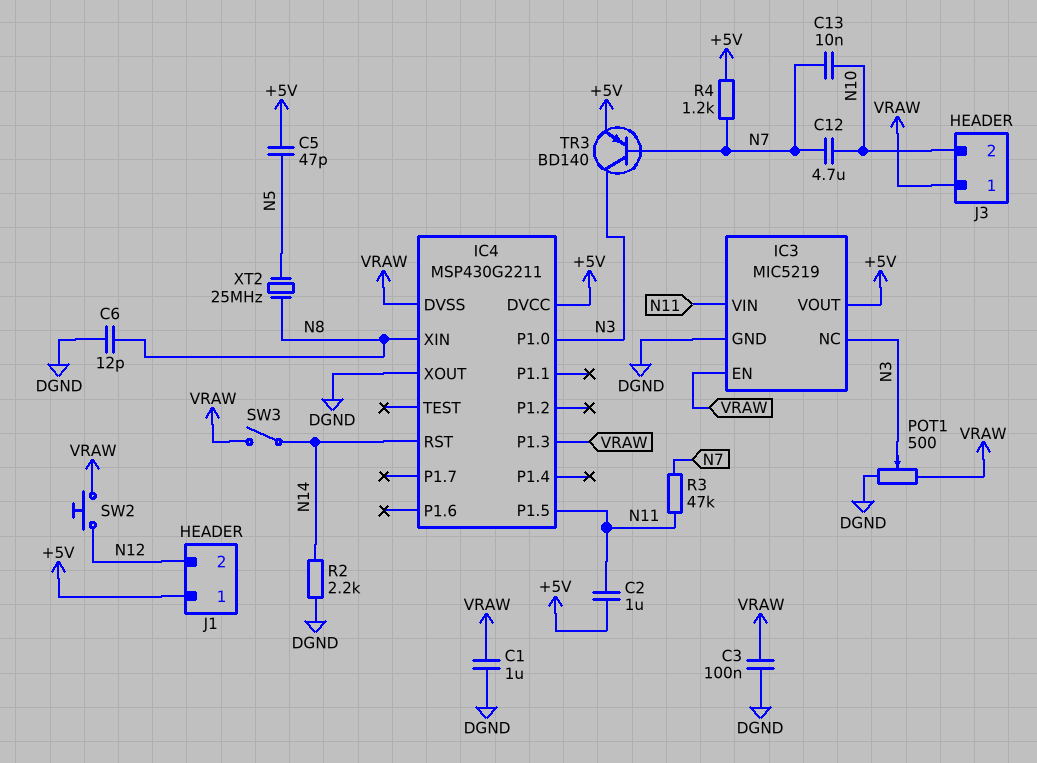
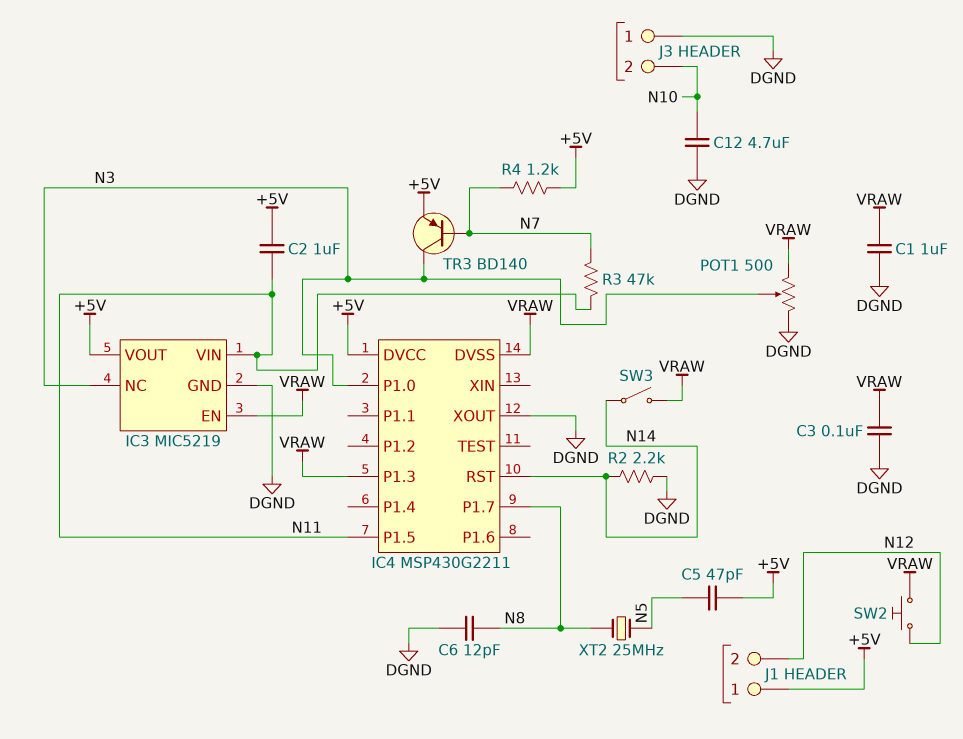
C12: 4.7uF (N7, N10) -> 4.7uF (DGND, N10)
C13: 10nF (N7, N10) -> none
IC4 pin P1.7: none -> N8
IC4 pin XIN: N8 -> none
J3 pin 1: VRAW -> DGND

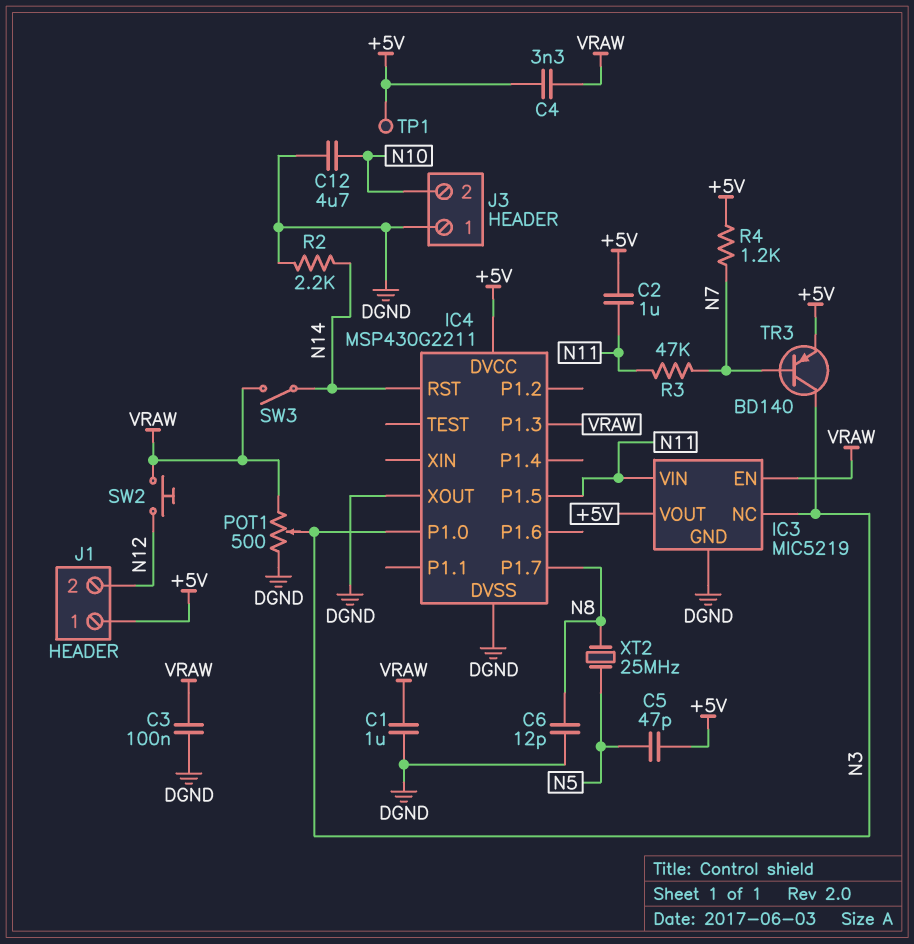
C4: none -> 3.3nF (+5V, VRAW)
IC4 pin DVSS: VRAW -> DGND
TP1: none -> test point (+5V)

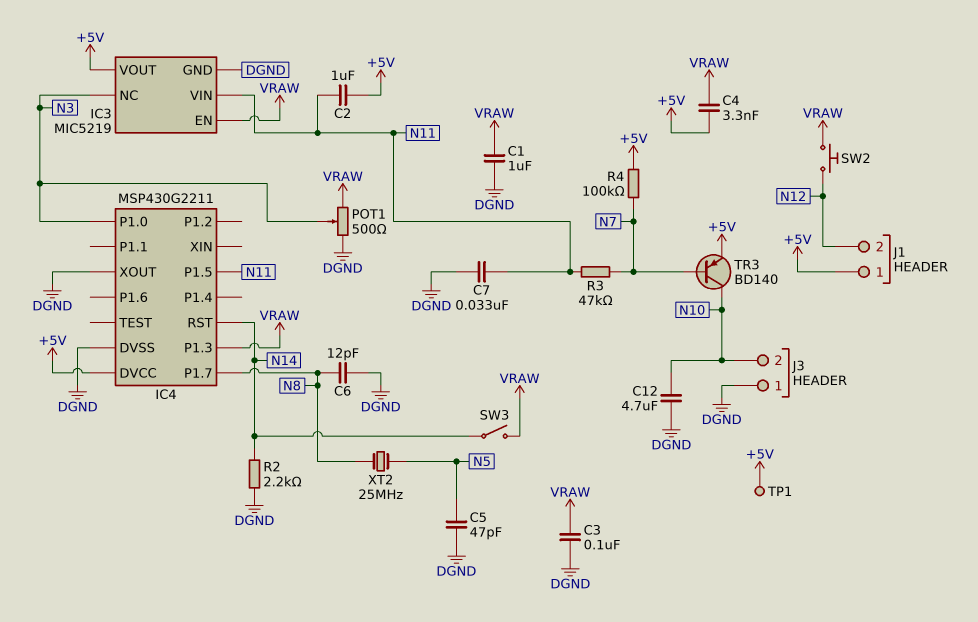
C5: 47pF (+5V, N5) -> 47pF (DGND, N5)
C7: none -> 33nF (DGND, N11)
R4: 1.2k (+5V, N7) -> 100k (+5V, N7)
TR3: PNP BD140 (B N7, C N3, E +5V) -> PNP BD140 (B N7, C N10, E +5V)

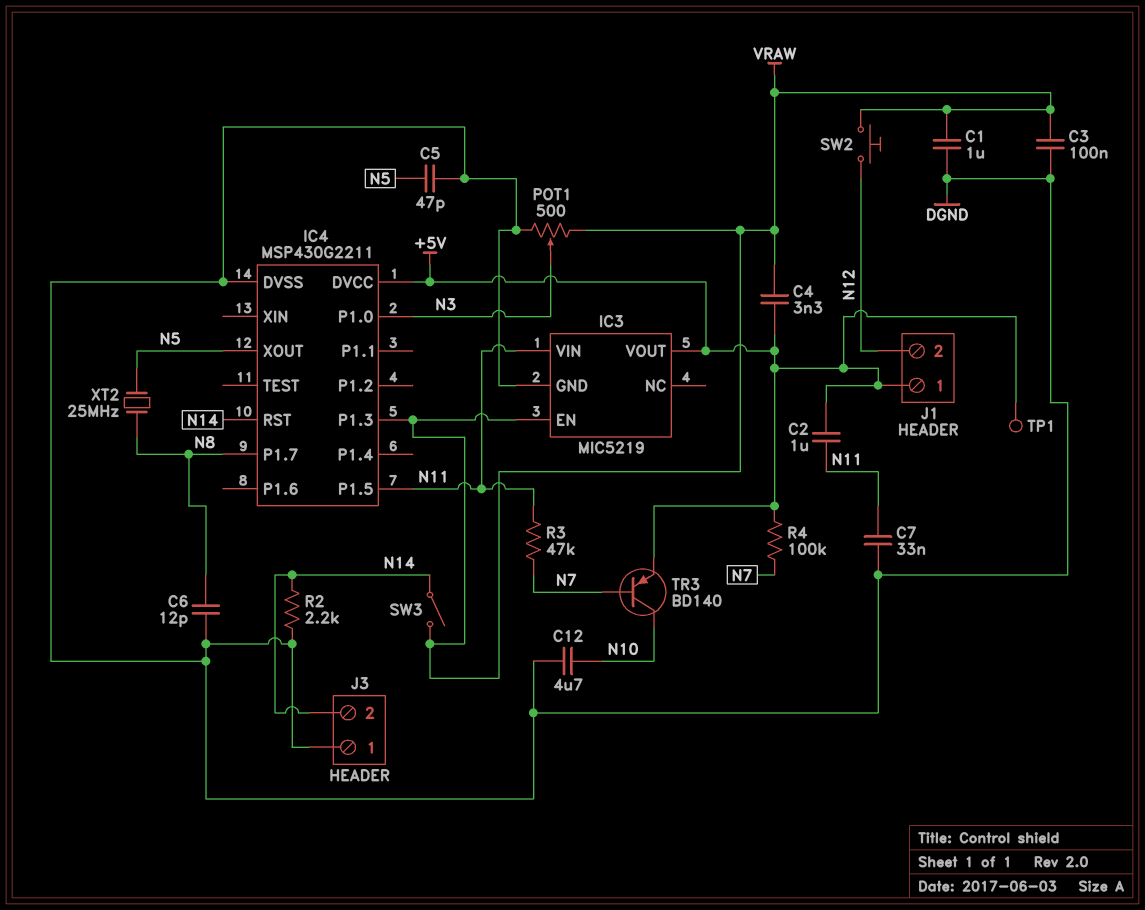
IC3 pin NC: N3 -> none
IC4 pin XOUT: DGND -> N5
J3 pin 2: N10 -> N14

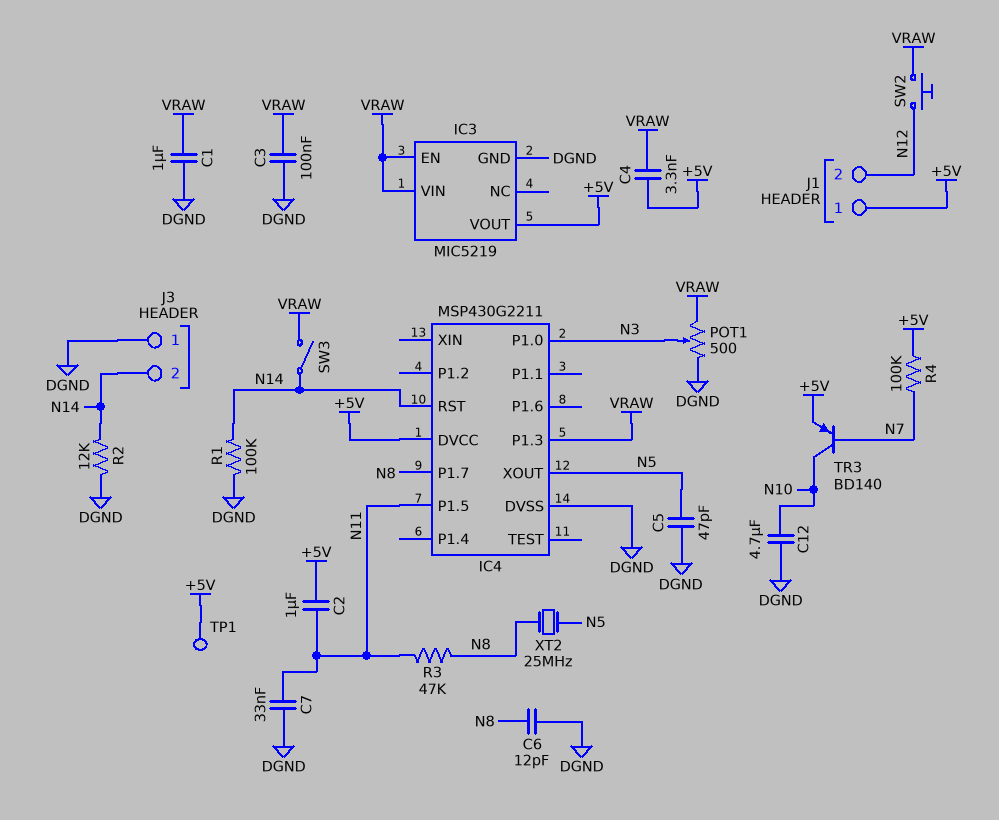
IC3 pin VIN: N11 -> VRAW
R1: none -> 100k (DGND, N14)
R2: 2.2k (DGND, N14) -> 12k (DGND, N14)
R3: 47k (N7, N11) -> 47k (N8, N11)

